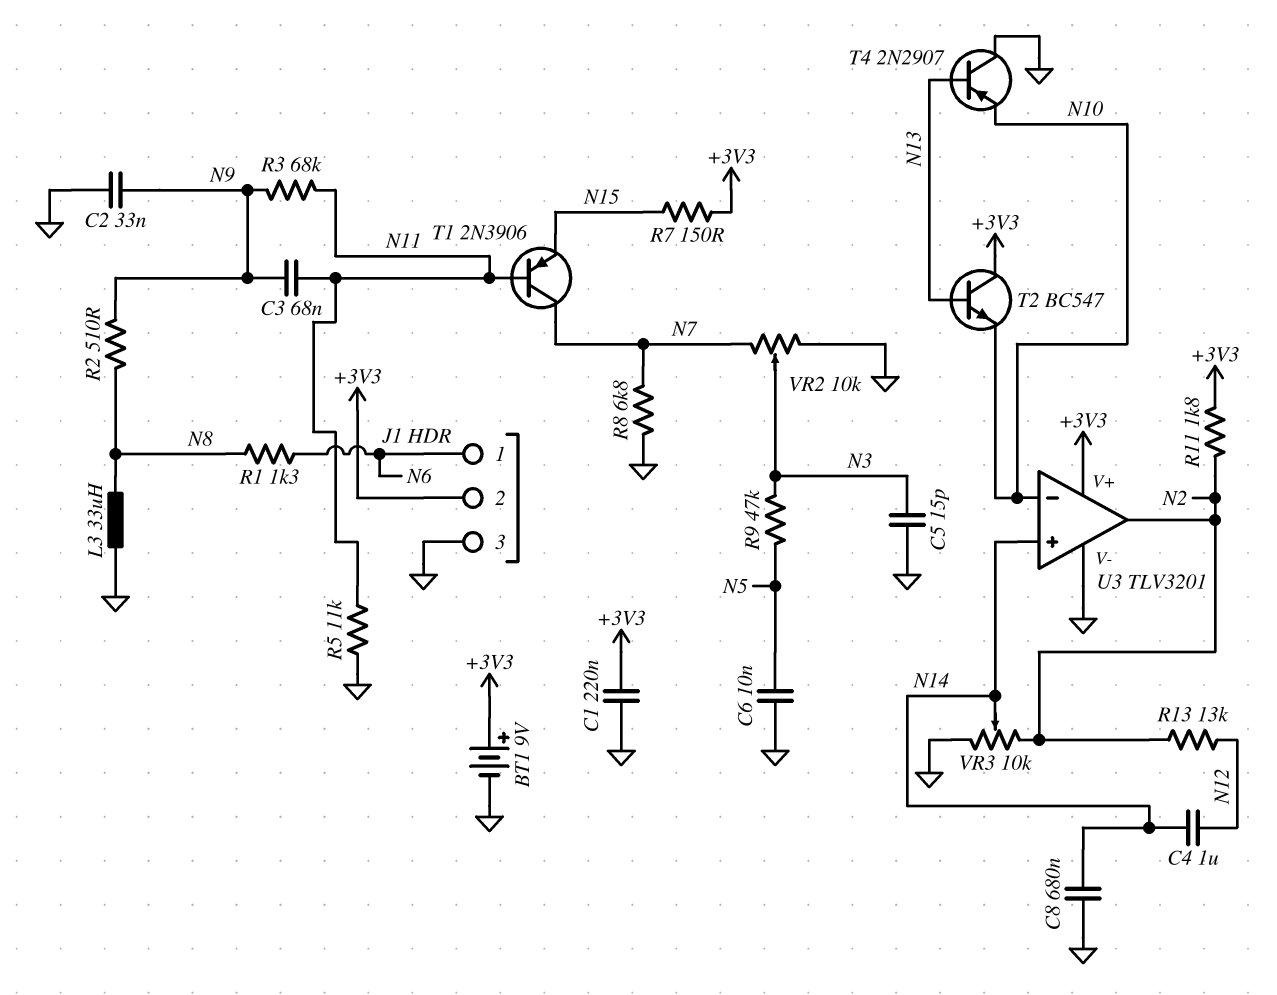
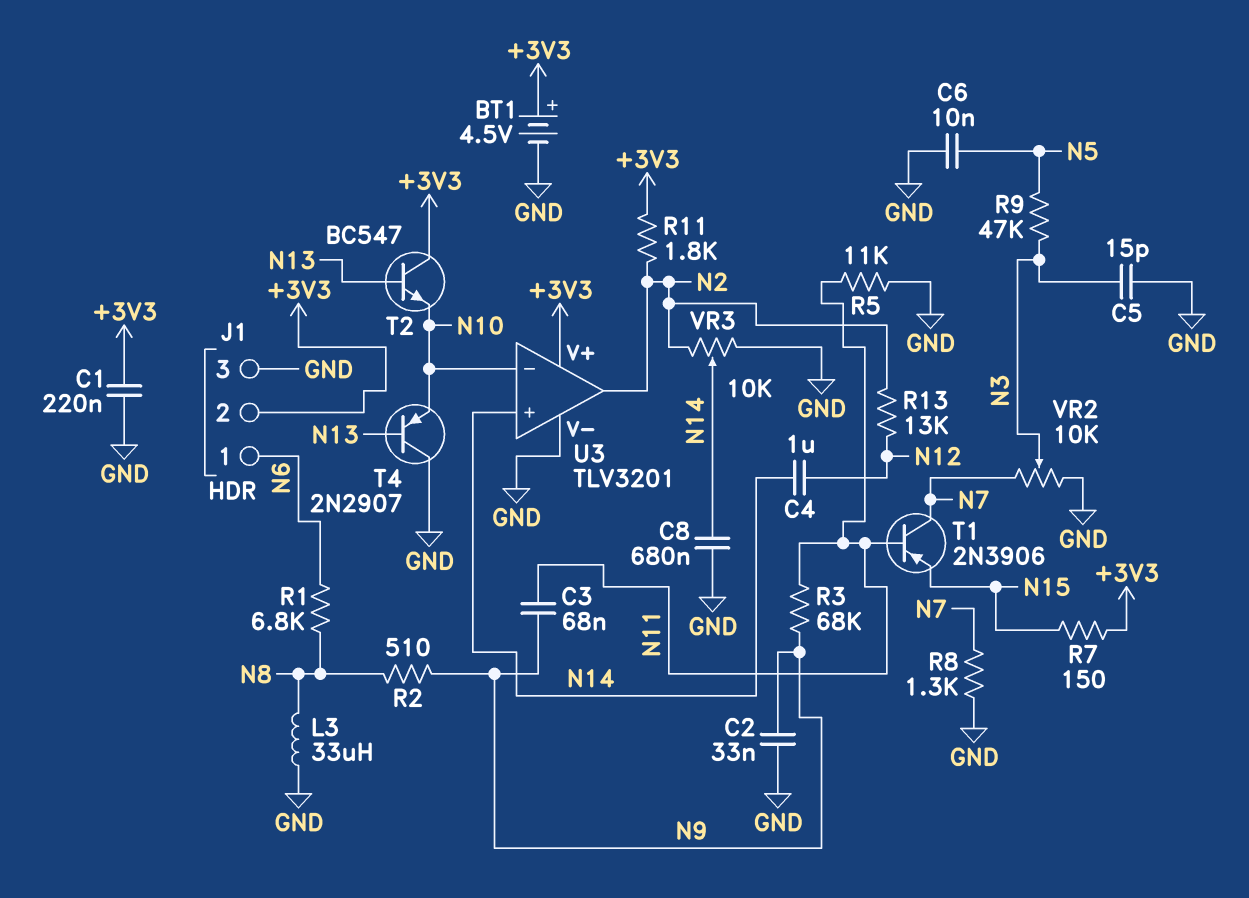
BT1: 9V (plus +3V3, minus GND) -> 4.5V (plus +3V3, minus GND)
R1: 1.3k (N6, N8) -> 6.8k (N6, N8)
R8: 6.8k (GND, N7) -> 1.3k (GND, N7)

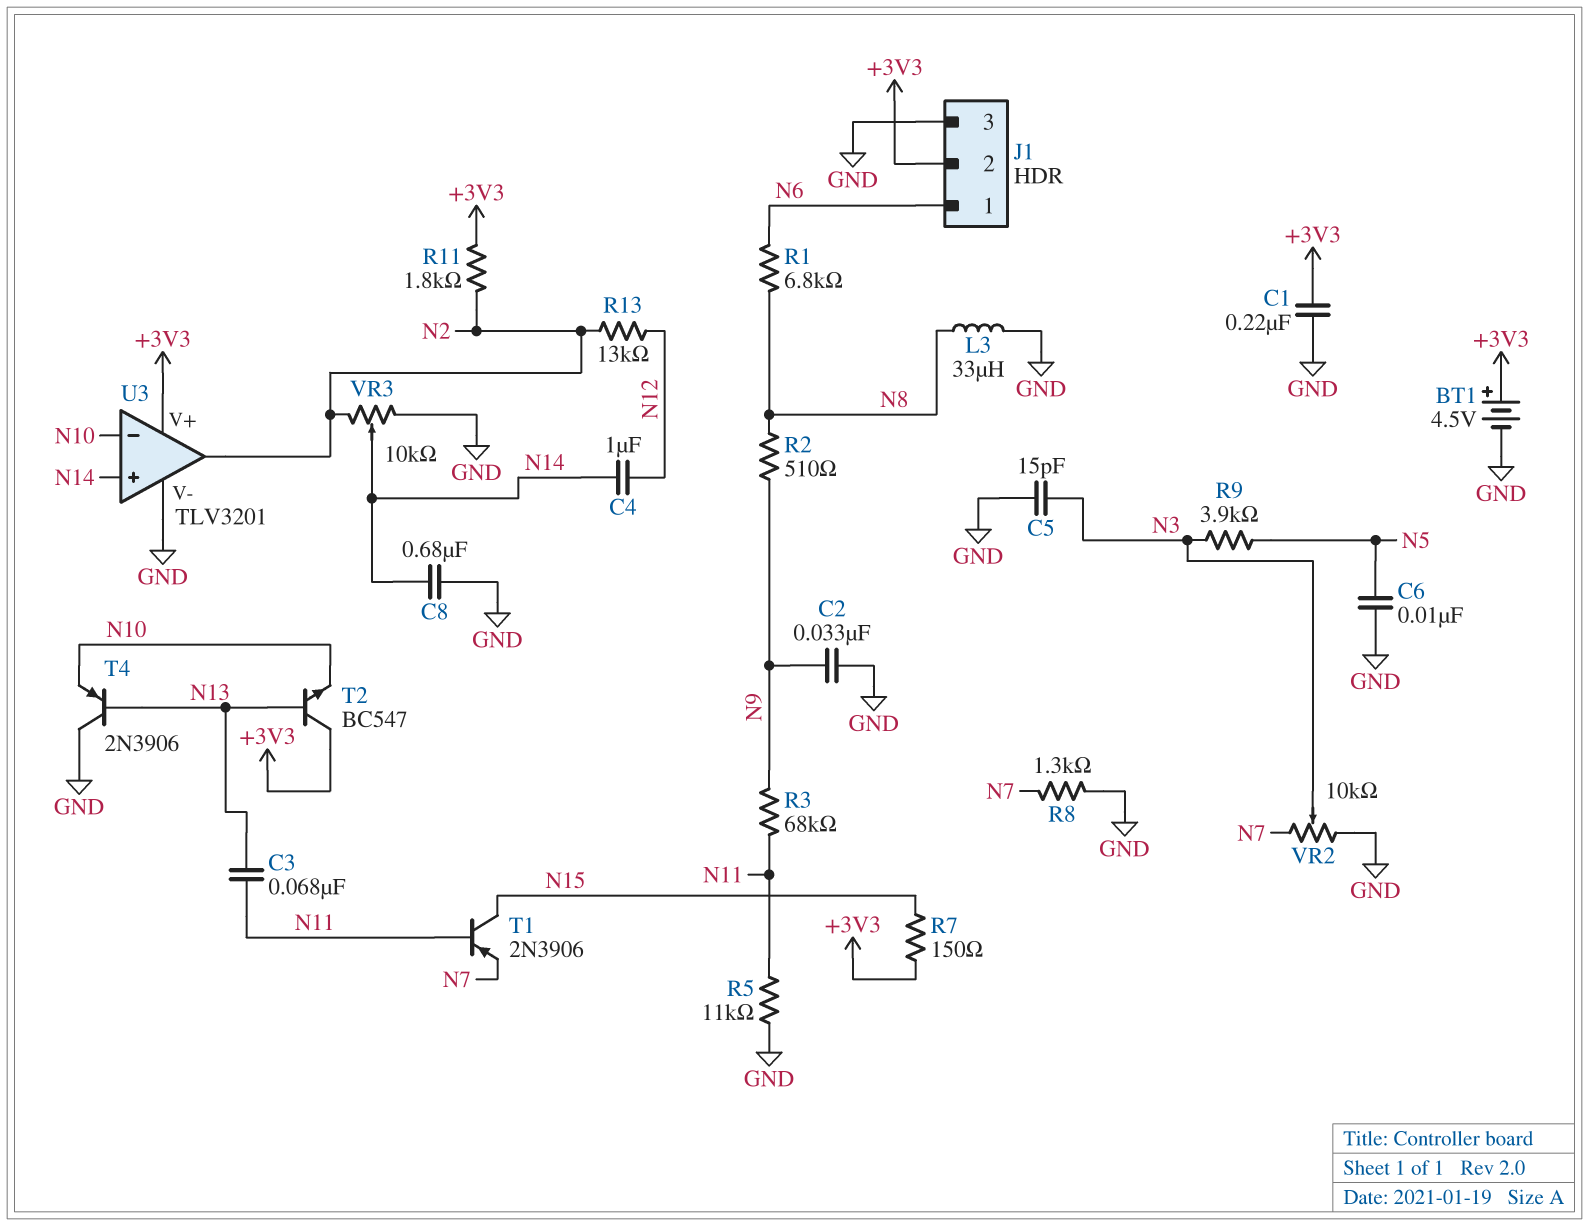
C3: 68nF (N9, N11) -> 68nF (N11, N13)
R9: 47k (N3, N5) -> 3.9k (N3, N5)
T1: PNP 2N3906 (B N11, C N7, E N15) -> PNP 2N3906 (B N11, C N15, E N7)
T4: PNP 2N2907 (B N13, C GND, E N10) -> PNP 2N3906 (B N13, C GND, E N10)

